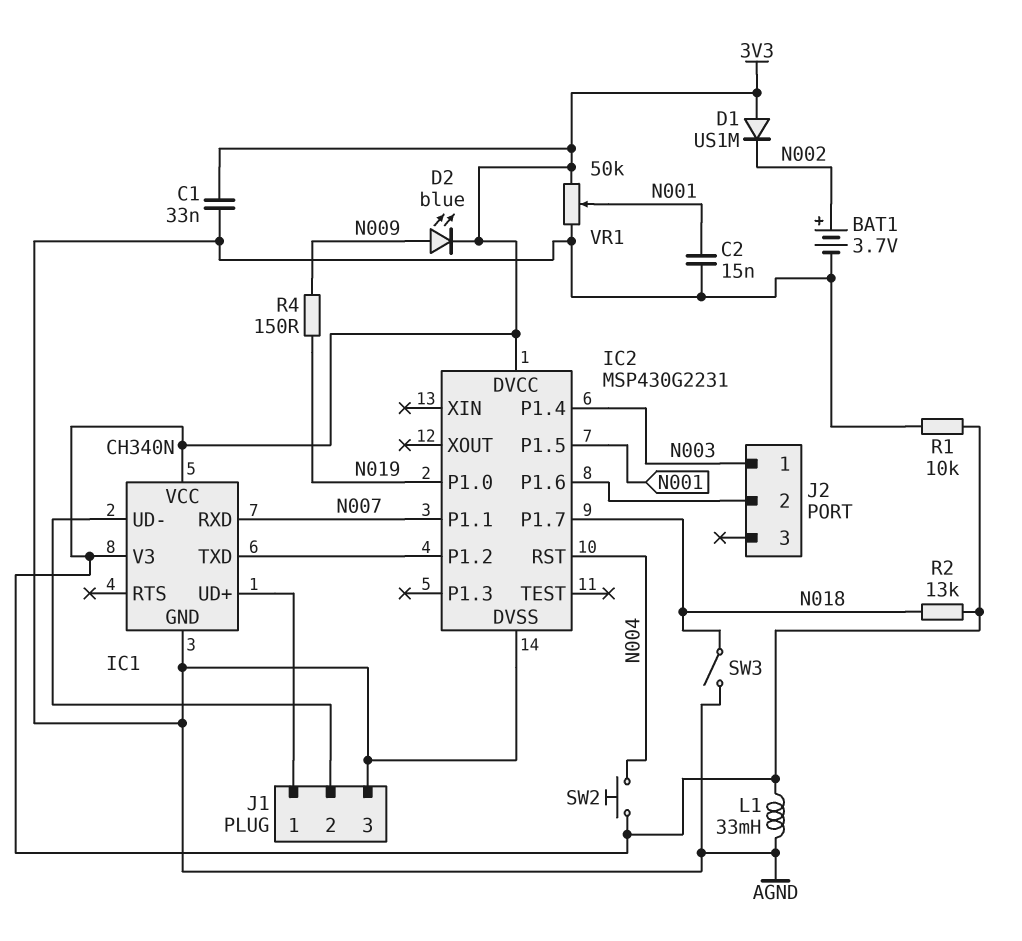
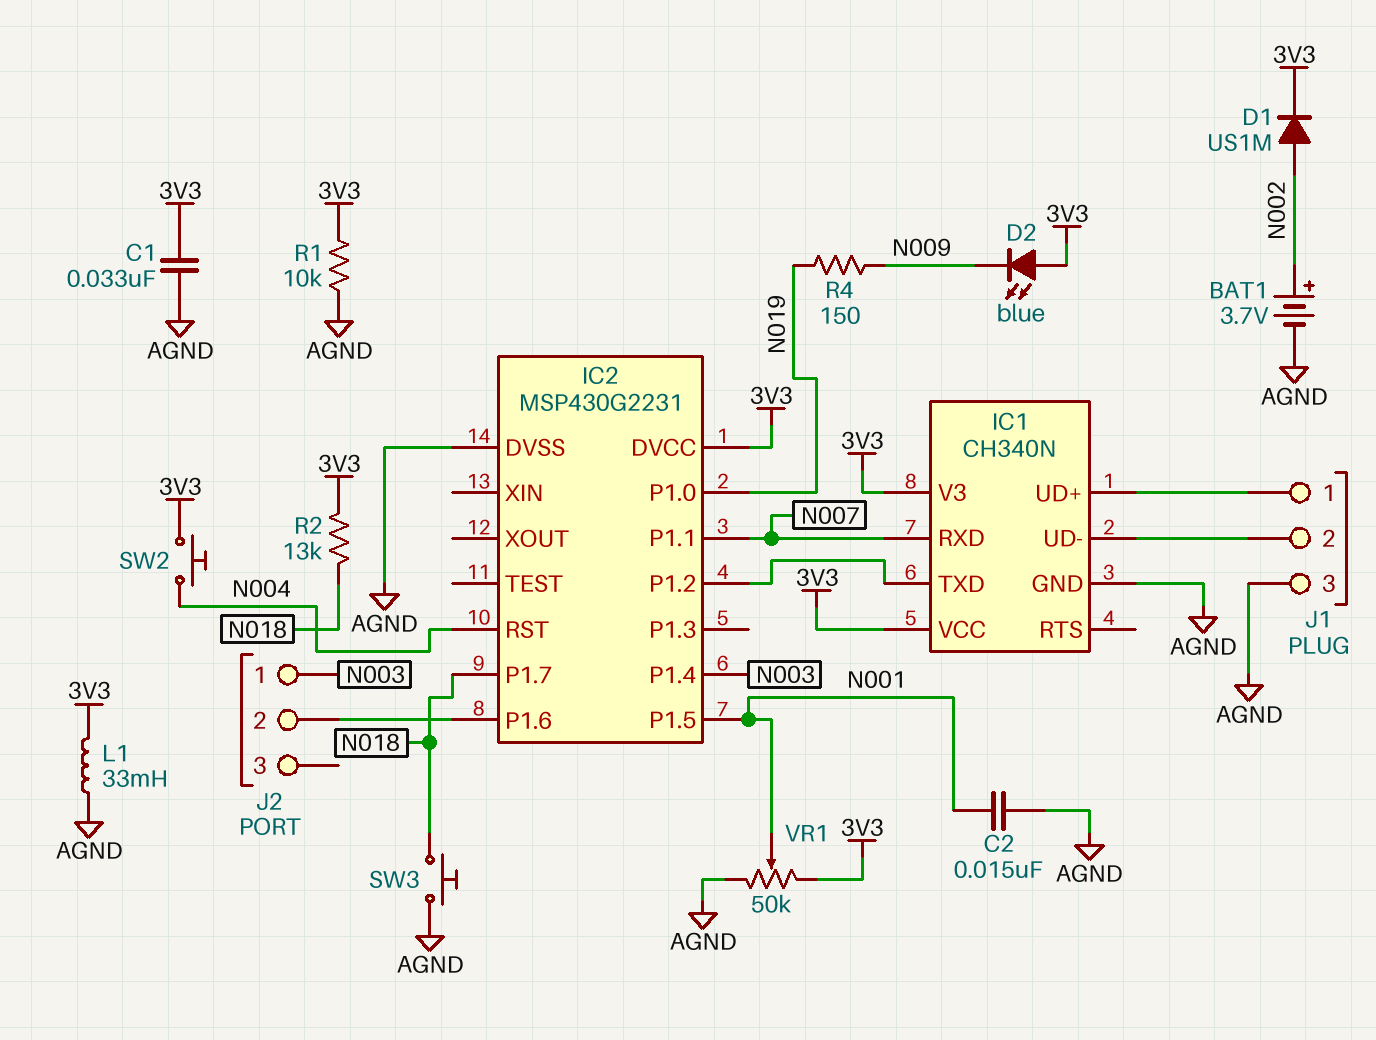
D1: diode US1M (A 3V3, K N002) -> diode US1M (A N002, K 3V3)
D2: LED blue (A N009, K 3V3) -> LED blue (A 3V3, K N009)
SW3: switch (AGND, N018) -> button (AGND, N018)

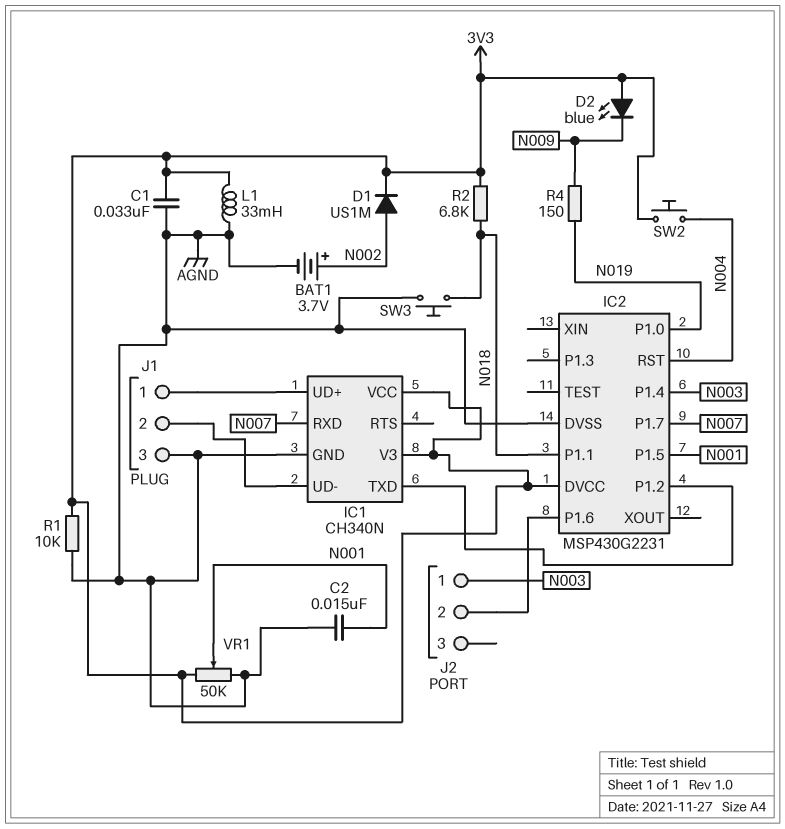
IC2 pin P1.1: N007 -> N018
IC2 pin P1.7: N018 -> N007
R2: 13k (3V3, N018) -> 6.8k (3V3, N018)

